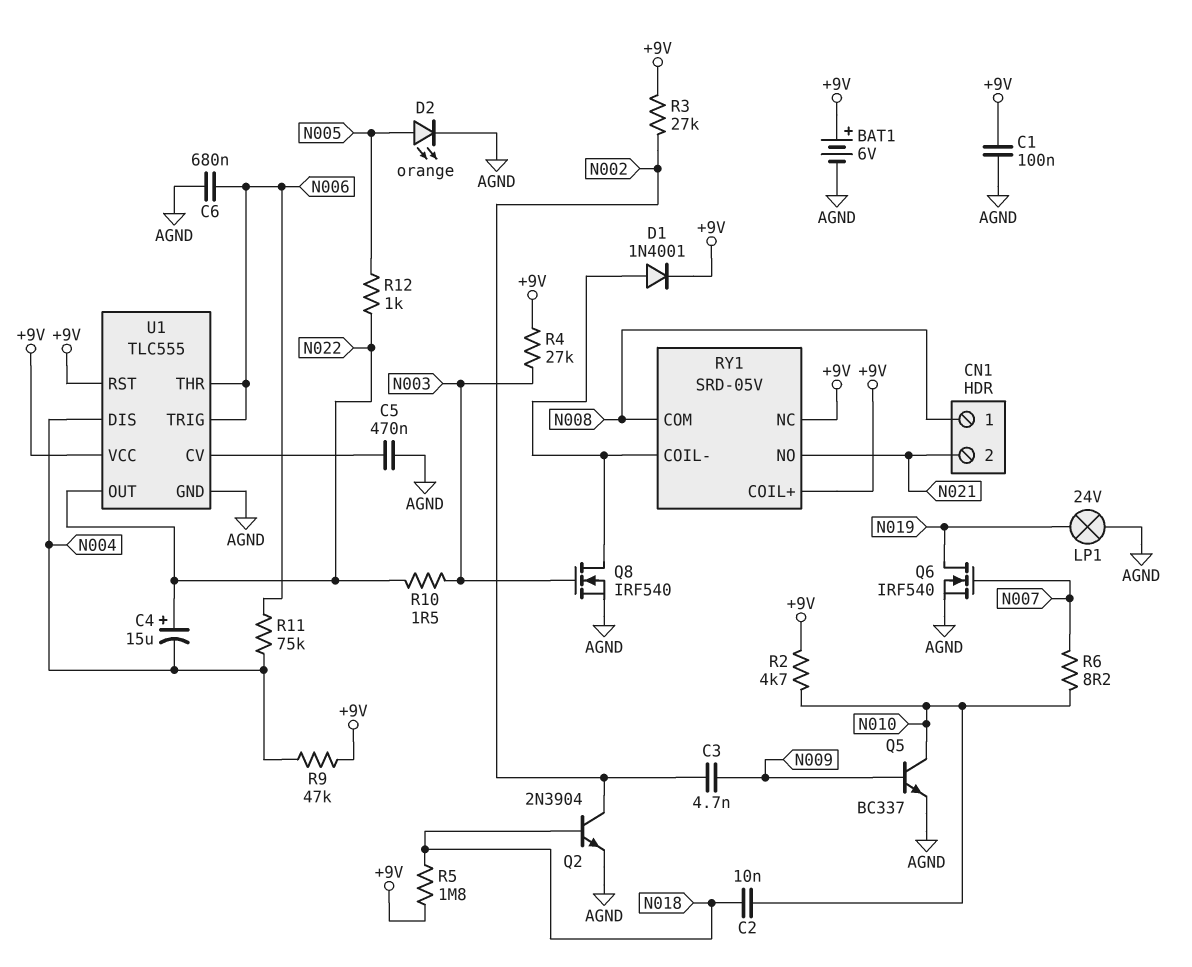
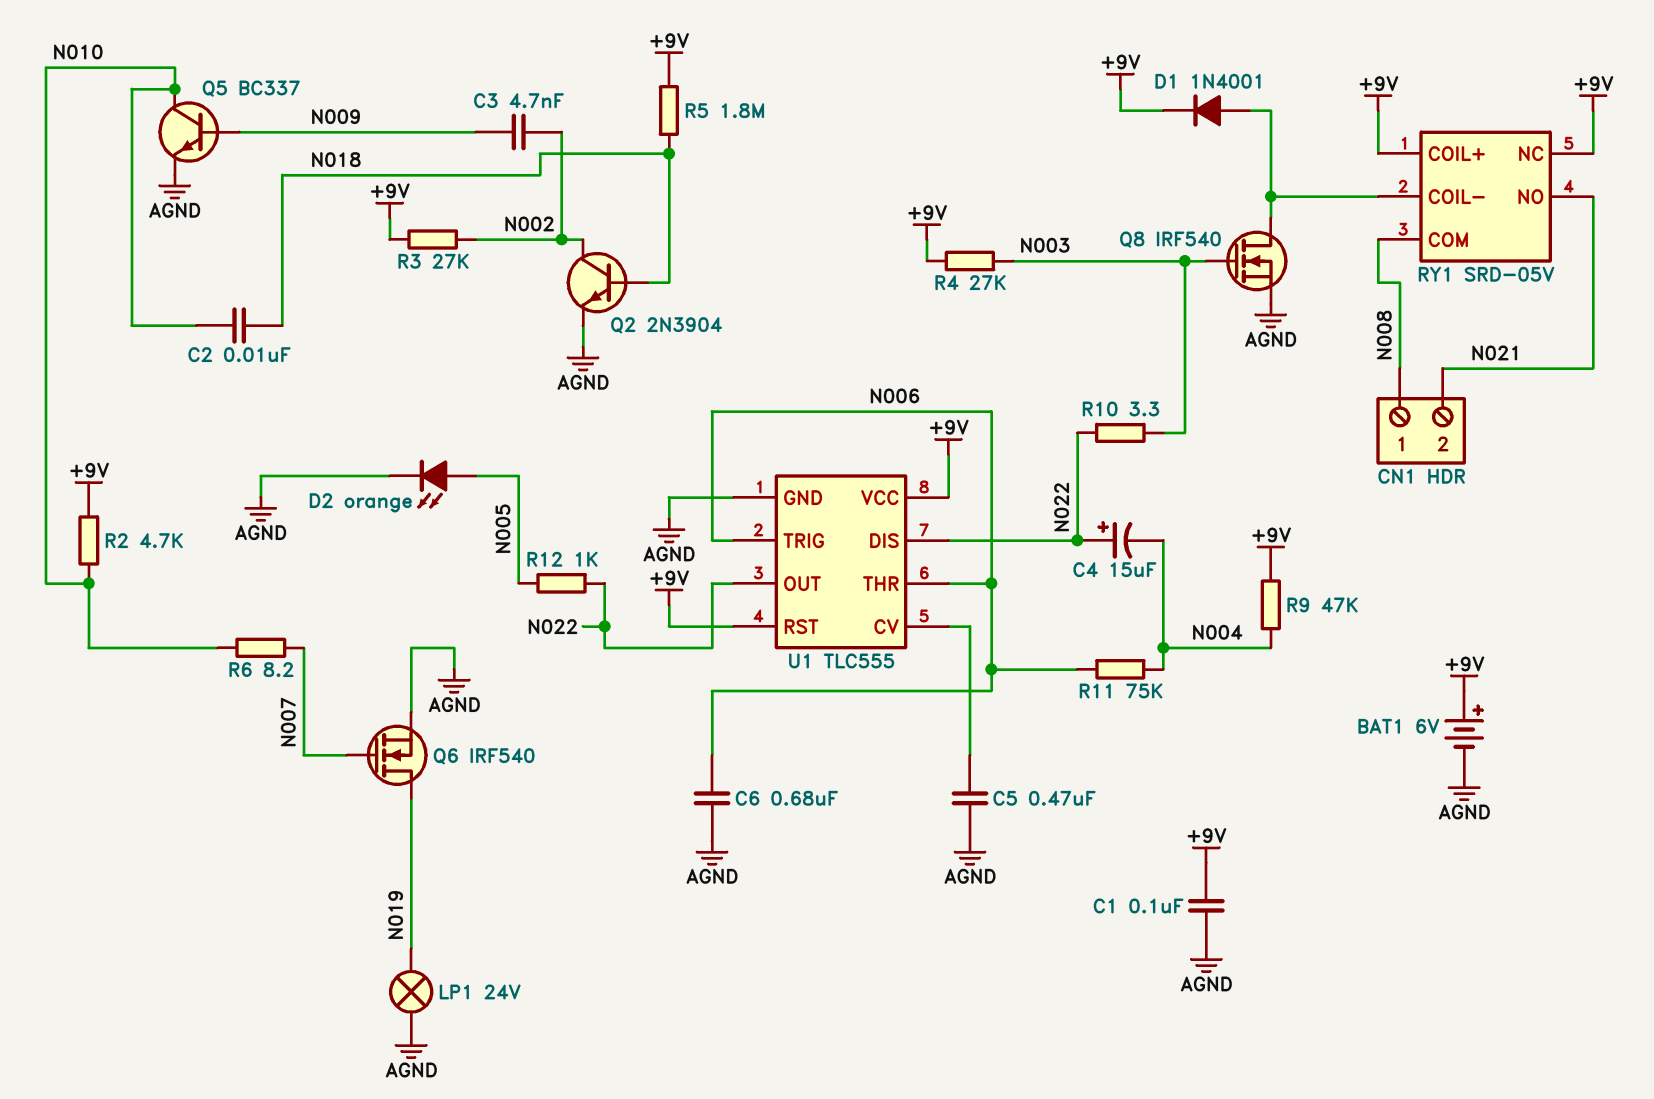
R10: 1.5 (N003, N022) -> 3.3 (N003, N022)
U1 pin DIS: N004 -> N022

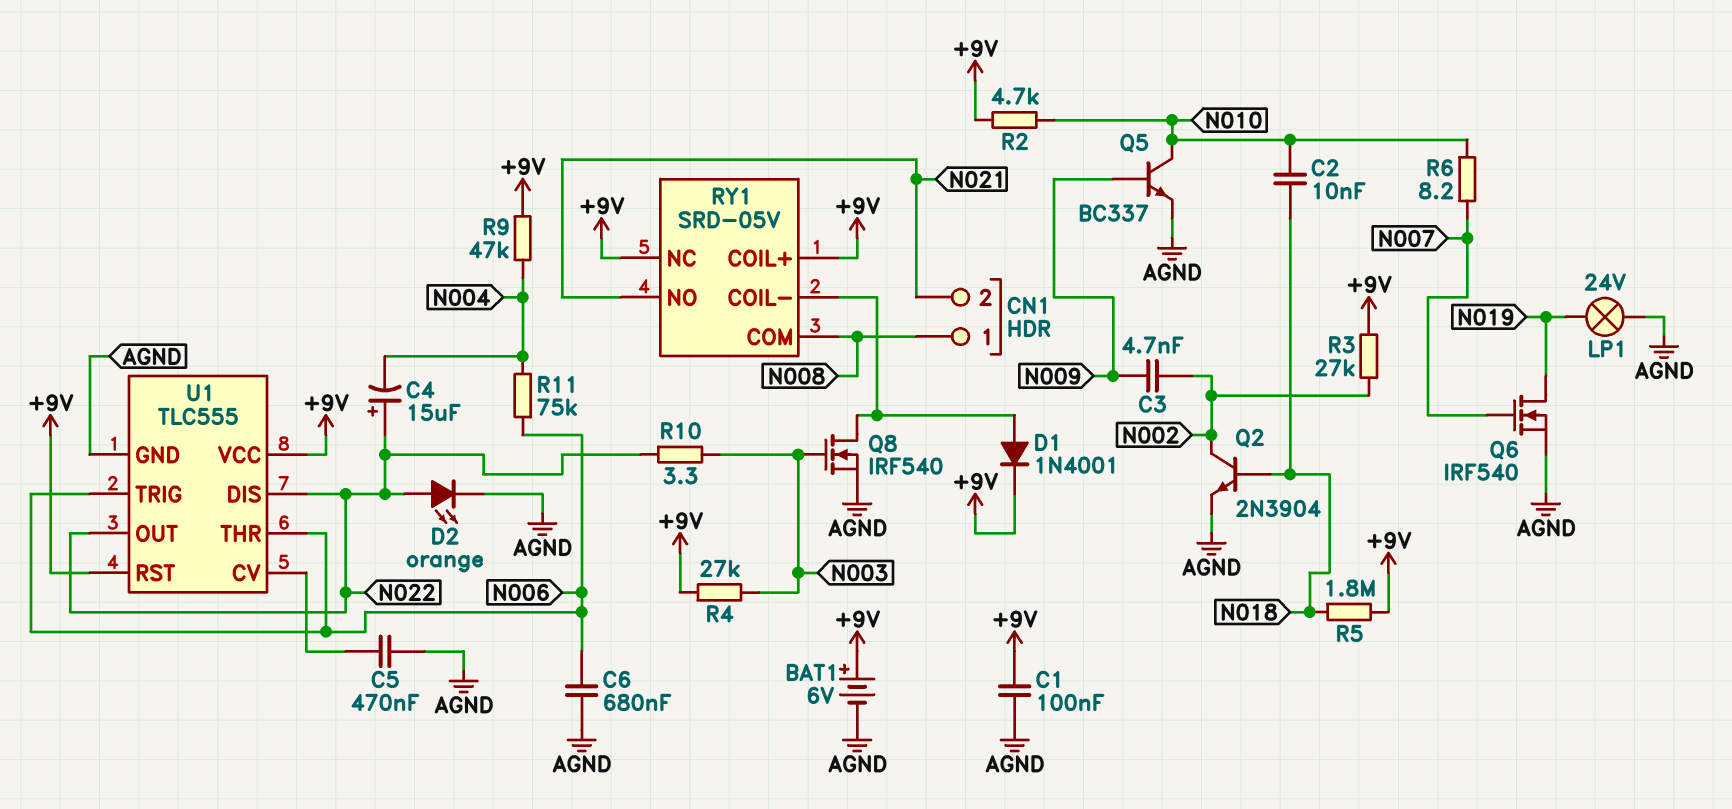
D2: LED orange (A N005, K AGND) -> LED orange (A N022, K AGND)
R12: 1k (N005, N022) -> none

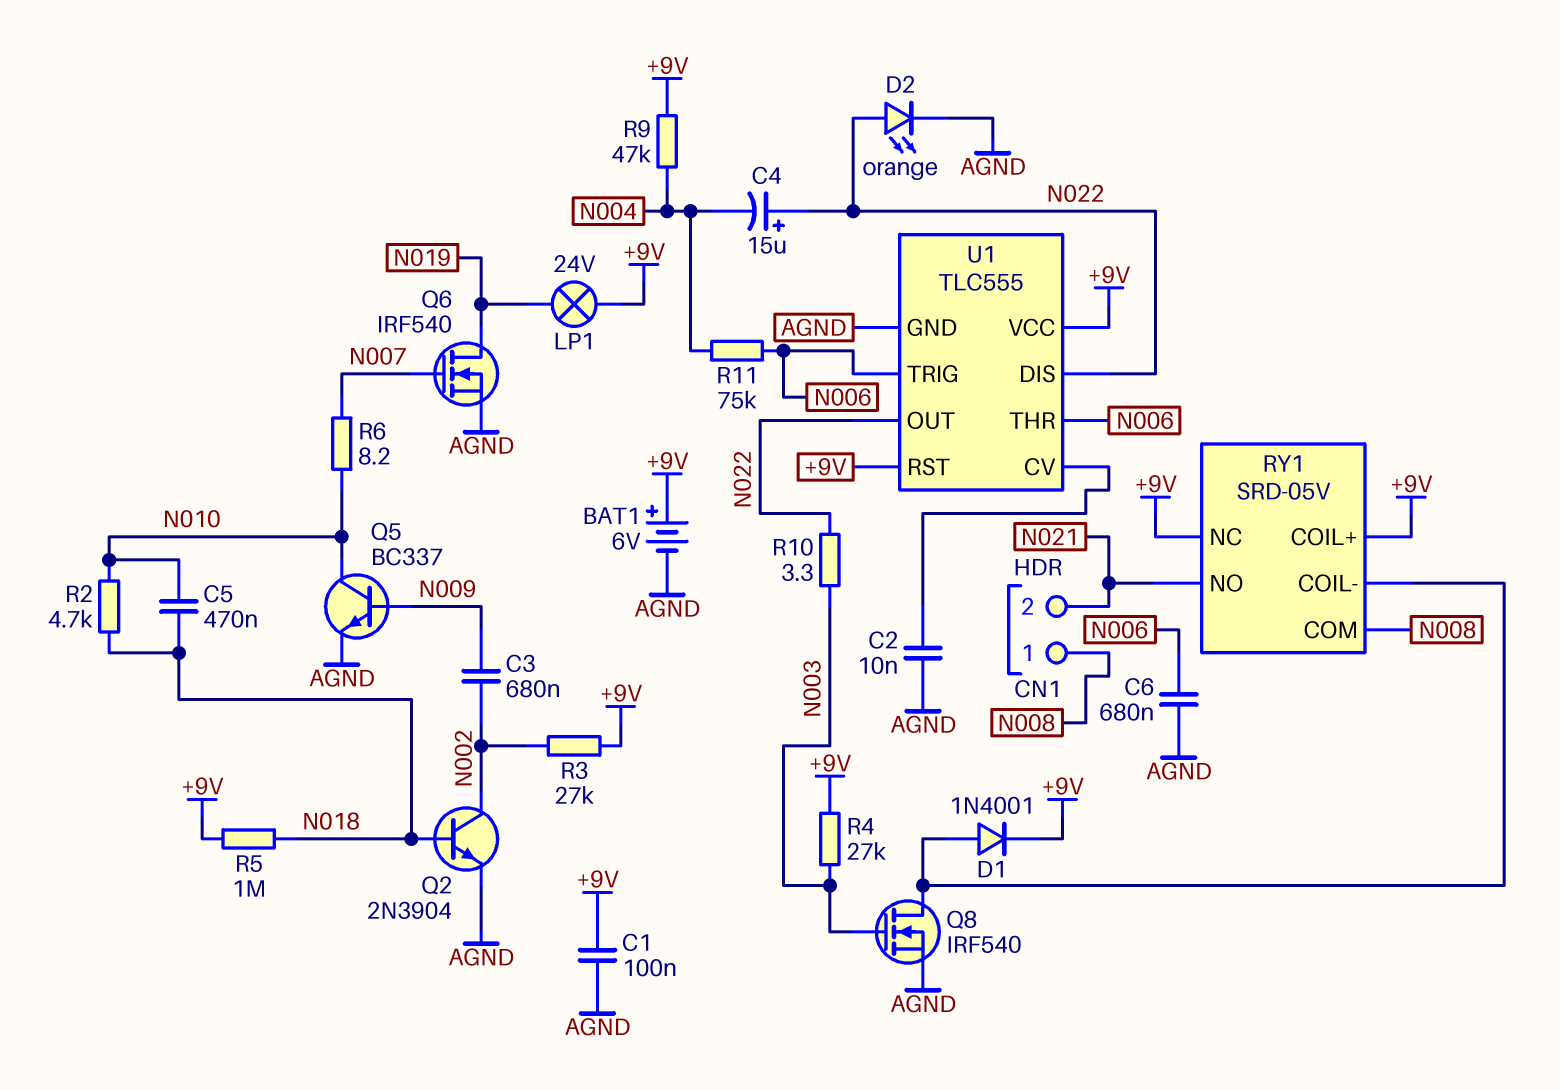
C2: 10nF (N010, N018) -> 10nF (AGND, U1/CV)
C3: 4.7nF (N002, N009) -> 680nF (N002, N009)
C5: 470nF (AGND, U1/CV) -> 470nF (N010, N018)
LP1: lamp 24V (AGND, N019) -> lamp 24V (+9V, N019)
R2: 4.7k (+9V, N010) -> 4.7k (N010, N018)
R5: 1.8M (+9V, N018) -> 1M (+9V, N018)

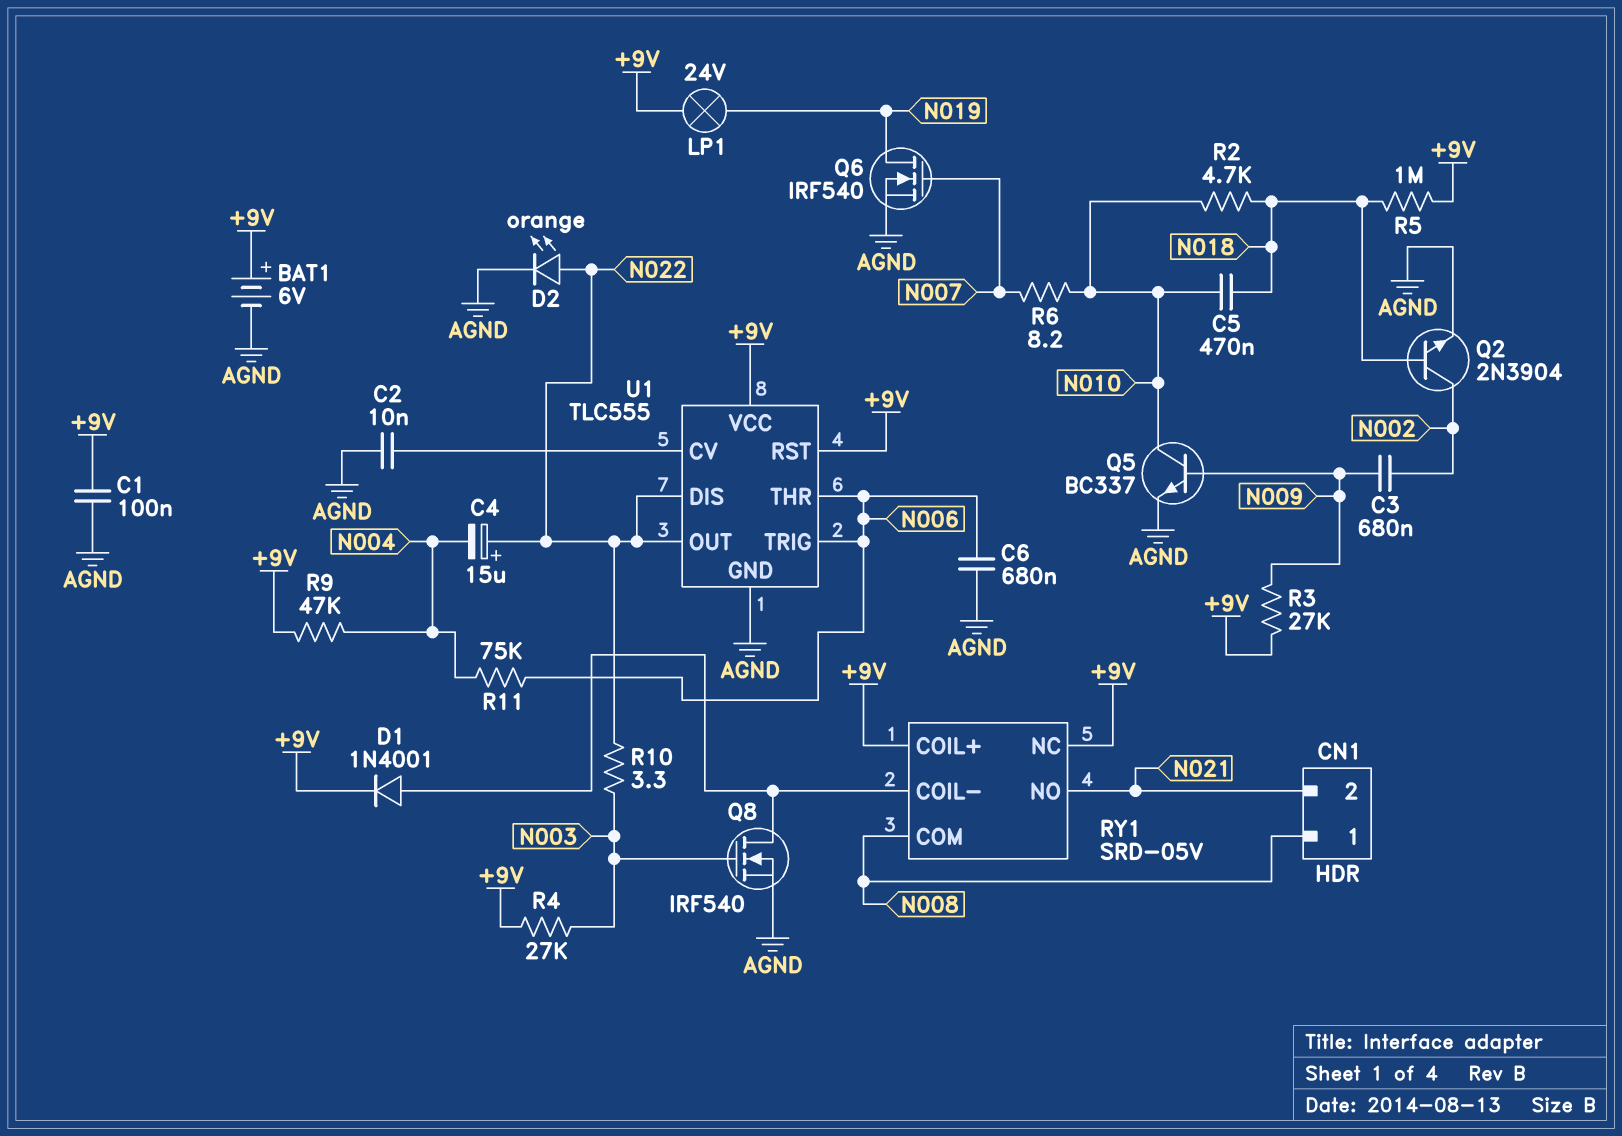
R3: 27k (+9V, N002) -> 27k (+9V, N009)

